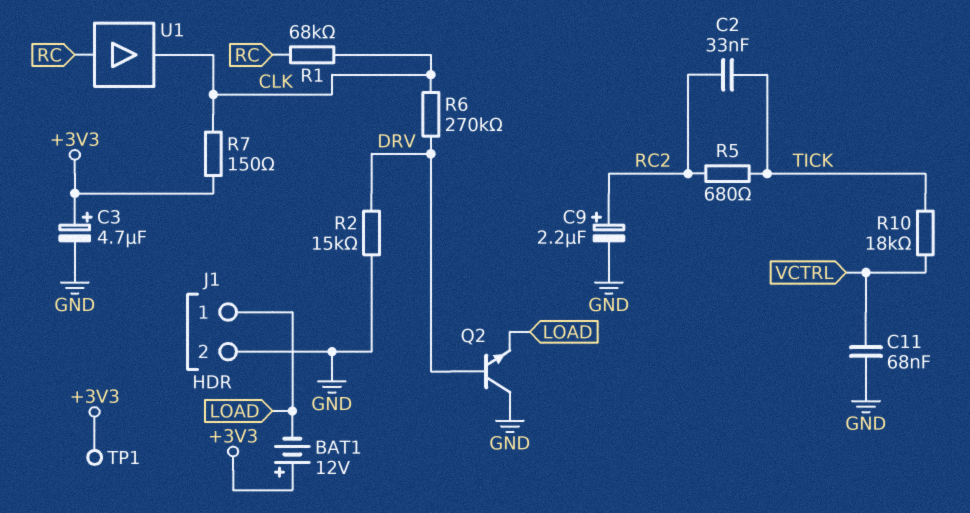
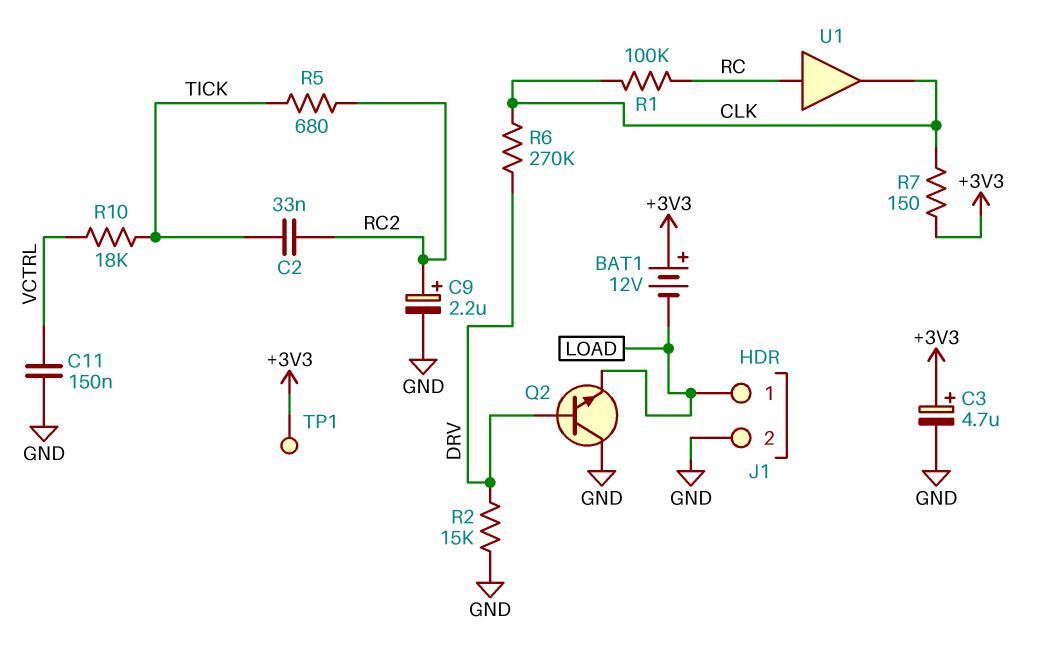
C11: 68nF (GND, VCTRL) -> 150nF (GND, VCTRL)
R1: 68k (CLK, RC) -> 100k (CLK, RC)

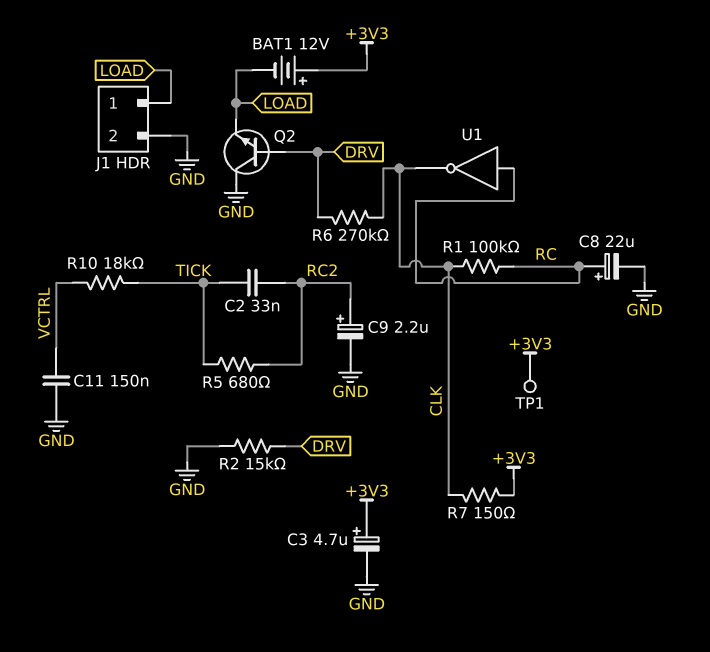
C8: none -> 22uF (plus RC, minus GND)
U1: buffer (in RC, out CLK) -> NOT (in RC, out CLK)

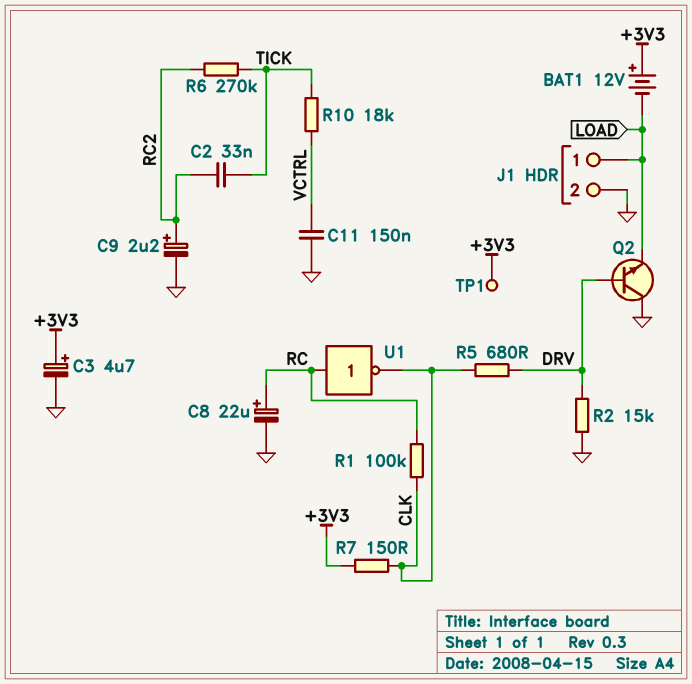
R5: 680 (RC2, TICK) -> 680 (CLK, DRV)
R6: 270k (CLK, DRV) -> 270k (RC2, TICK)

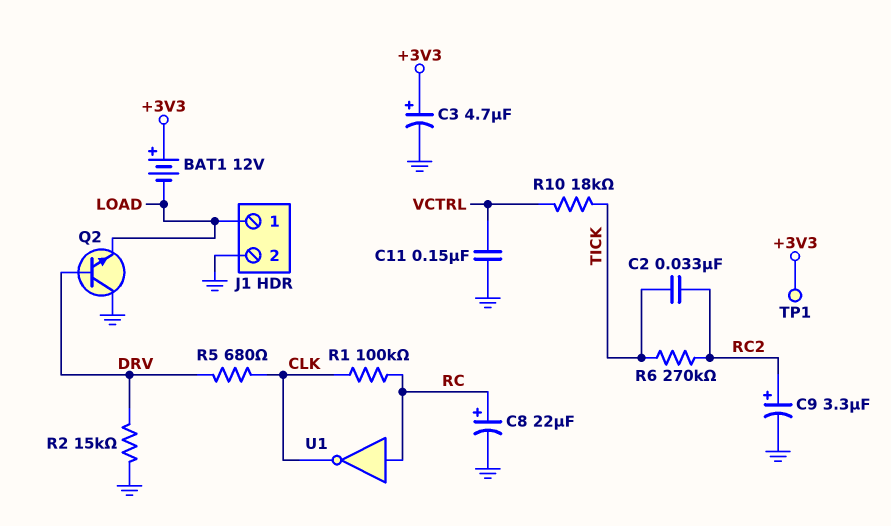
C9: 2.2uF (plus RC2, minus GND) -> 3.3uF (plus RC2, minus GND)
R7: 150 (+3V3, CLK) -> none

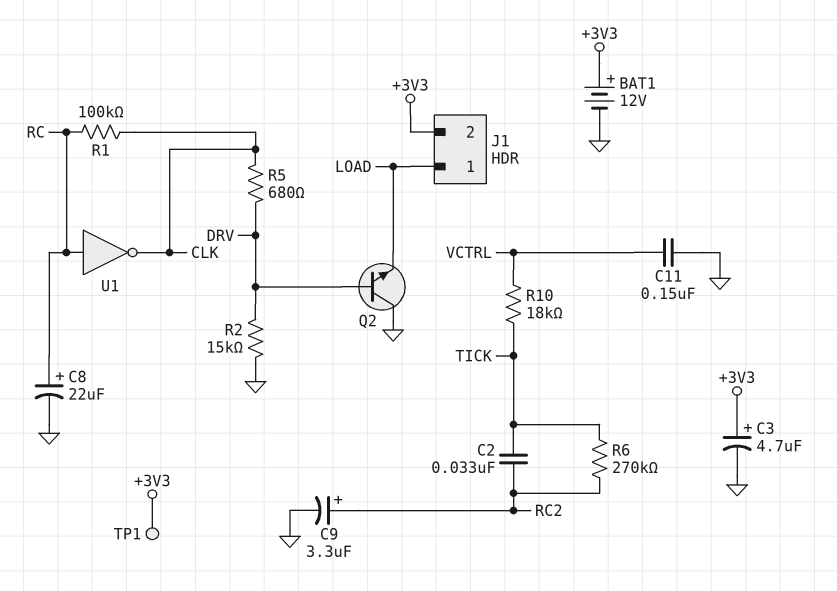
BAT1: 12V (plus +3V3, minus LOAD) -> 12V (plus +3V3, minus GND)
J1 pin 2: GND -> +3V3

